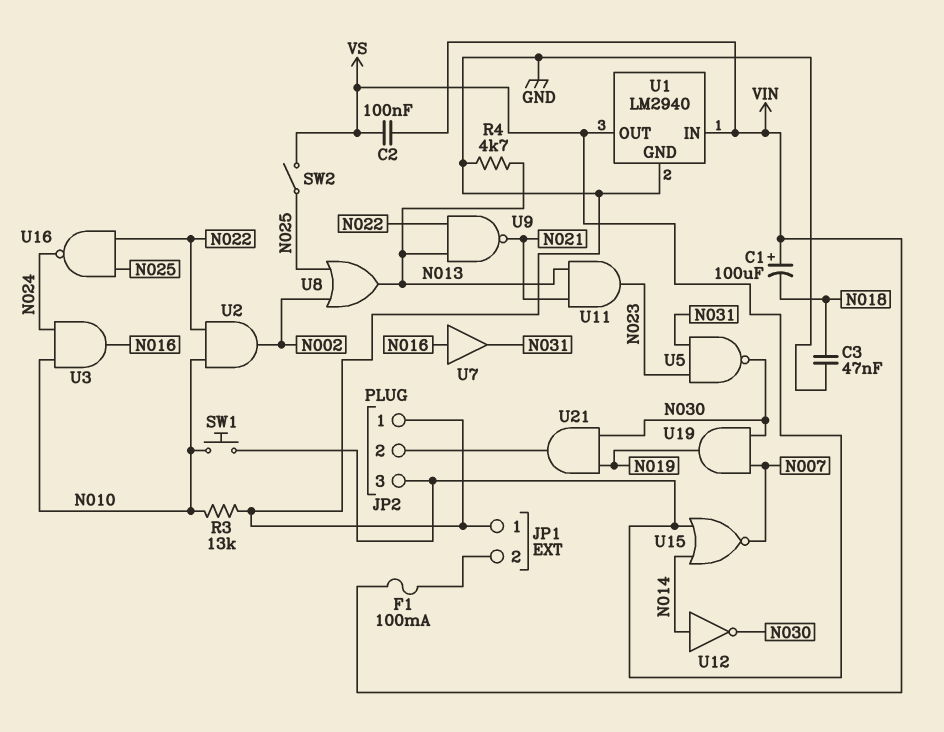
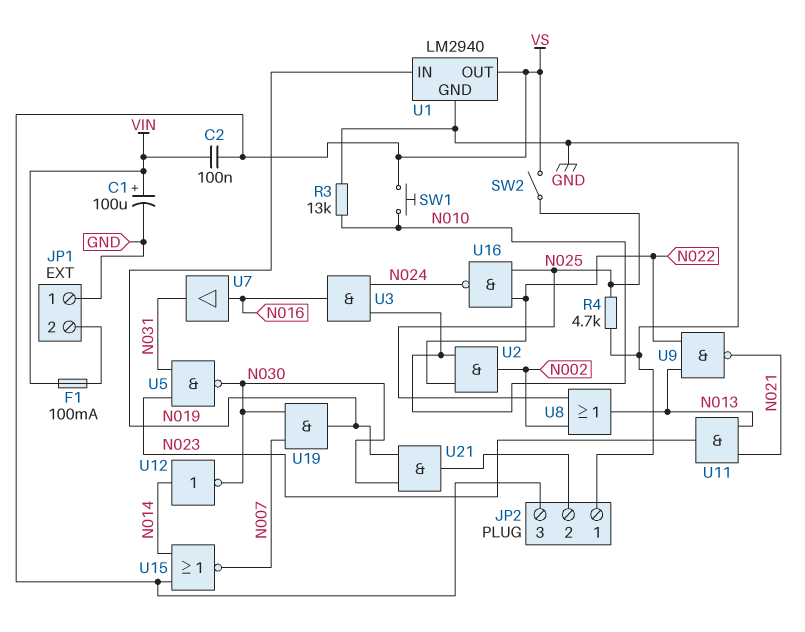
C1: 100uF (plus VIN, minus N018) -> 100uF (plus VIN, minus GND)
C3: 47nF (GND, N018) -> none
R4: 4.7k (GND, N013) -> 4.7k (GND, N025)
U1 pin IN: VIN -> N019

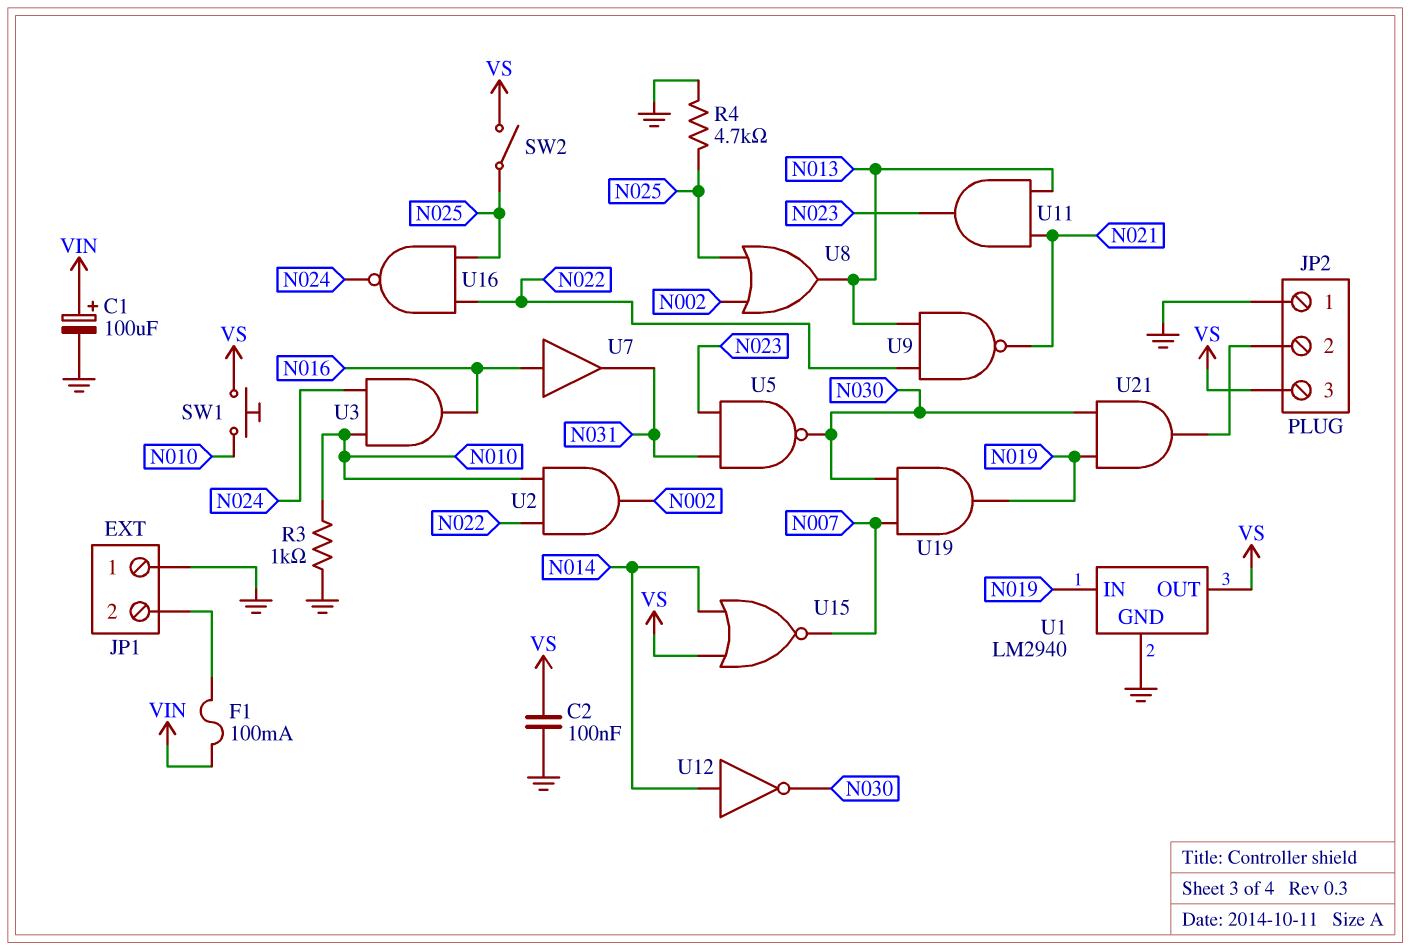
C2: 100nF (VIN, VS) -> 100nF (GND, VS)
R3: 13k (GND, N010) -> 1k (GND, N010)

